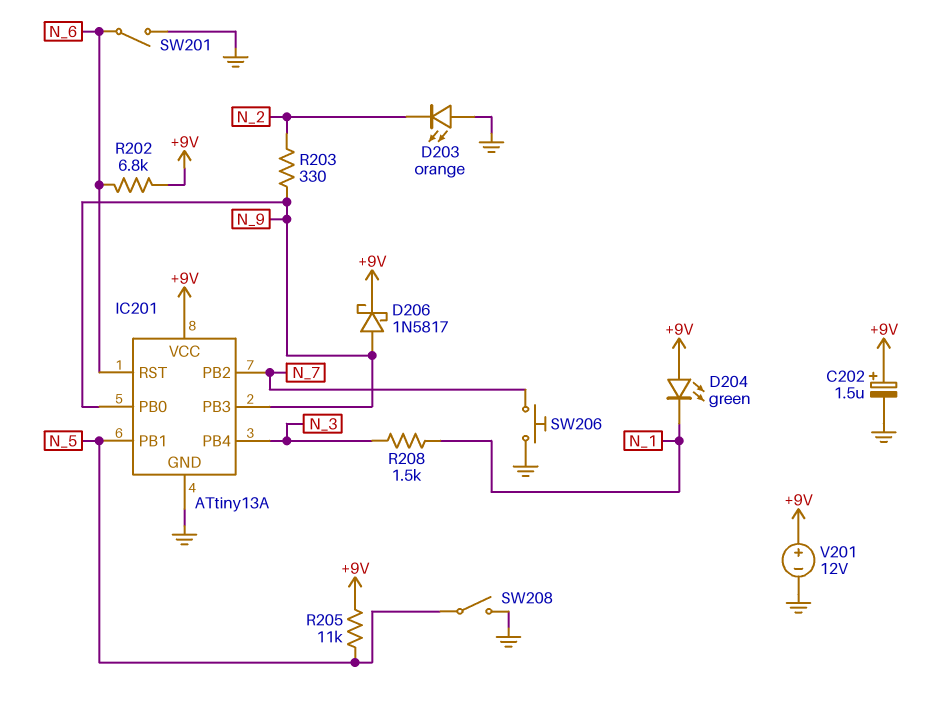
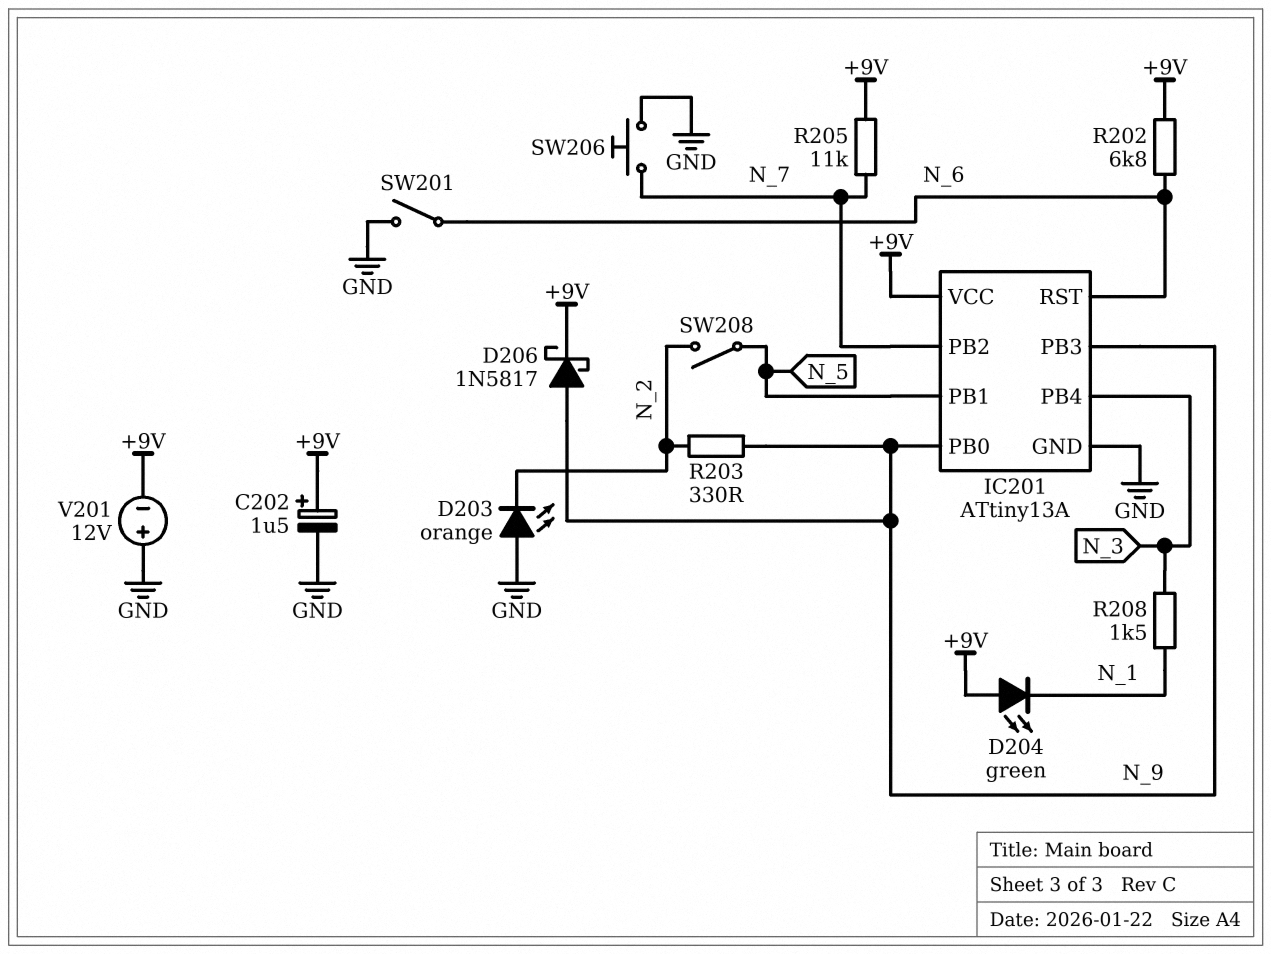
R205: 11k (+9V, N_5) -> 11k (+9V, N_7)
SW208: switch (GND, N_5) -> switch (N_2, N_5)
V201: 12V (plus +9V, minus GND) -> 12V (plus GND, minus +9V)

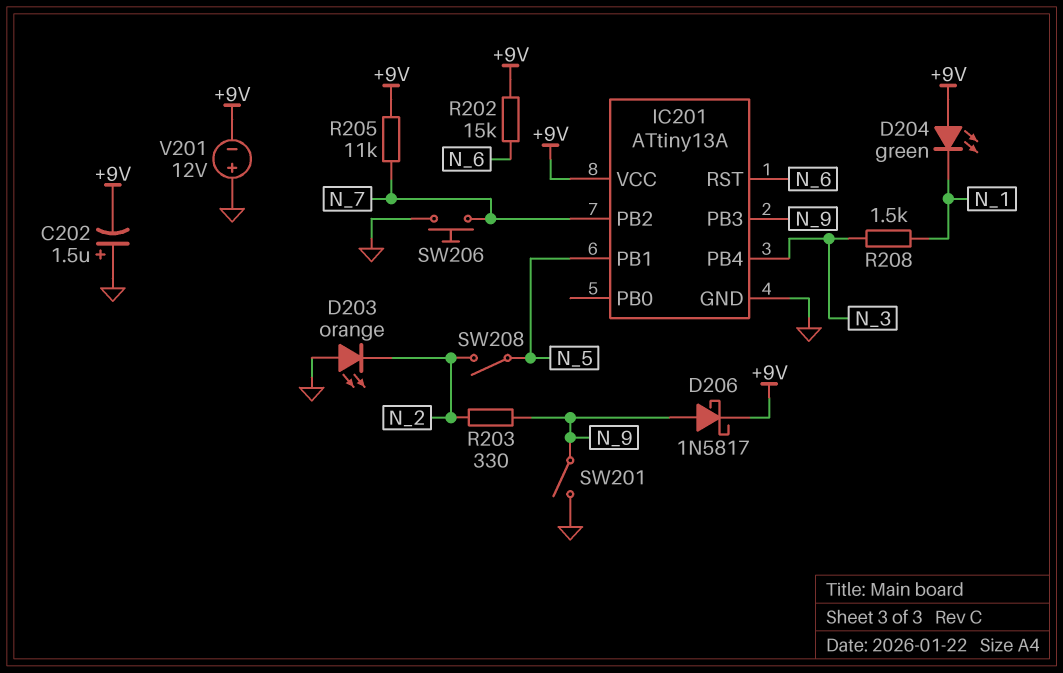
C202: 1.5uF (plus +9V, minus GND) -> 1.5uF (plus GND, minus +9V)
IC201 pin PB0: N_9 -> none
R202: 6.8k (+9V, N_6) -> 15k (+9V, N_6)
SW201: switch (GND, N_6) -> switch (GND, N_9)

